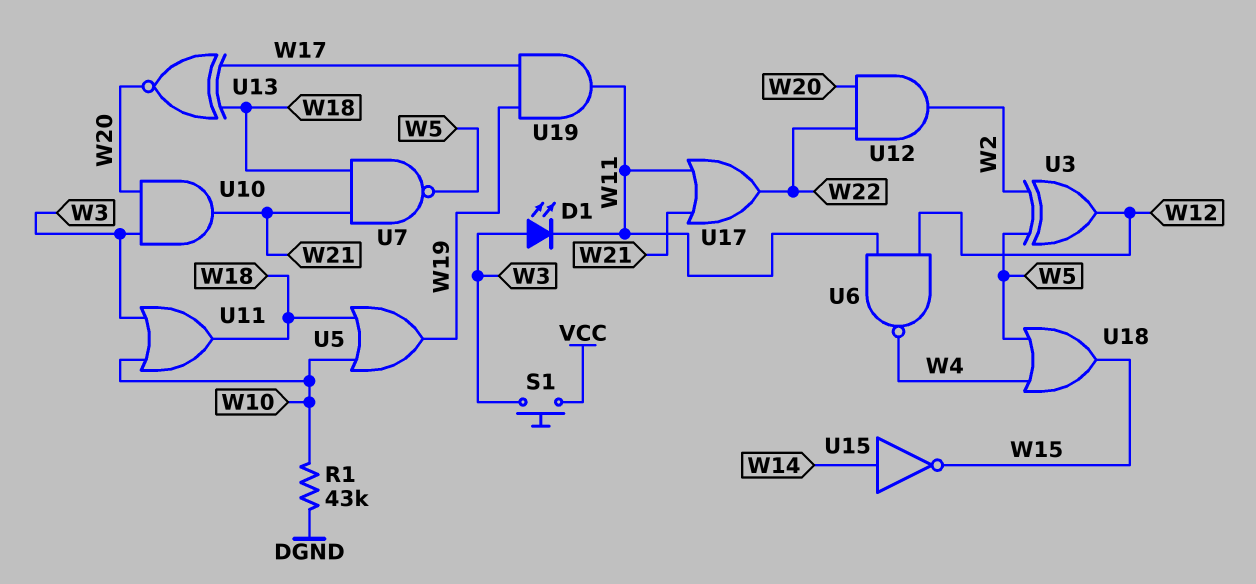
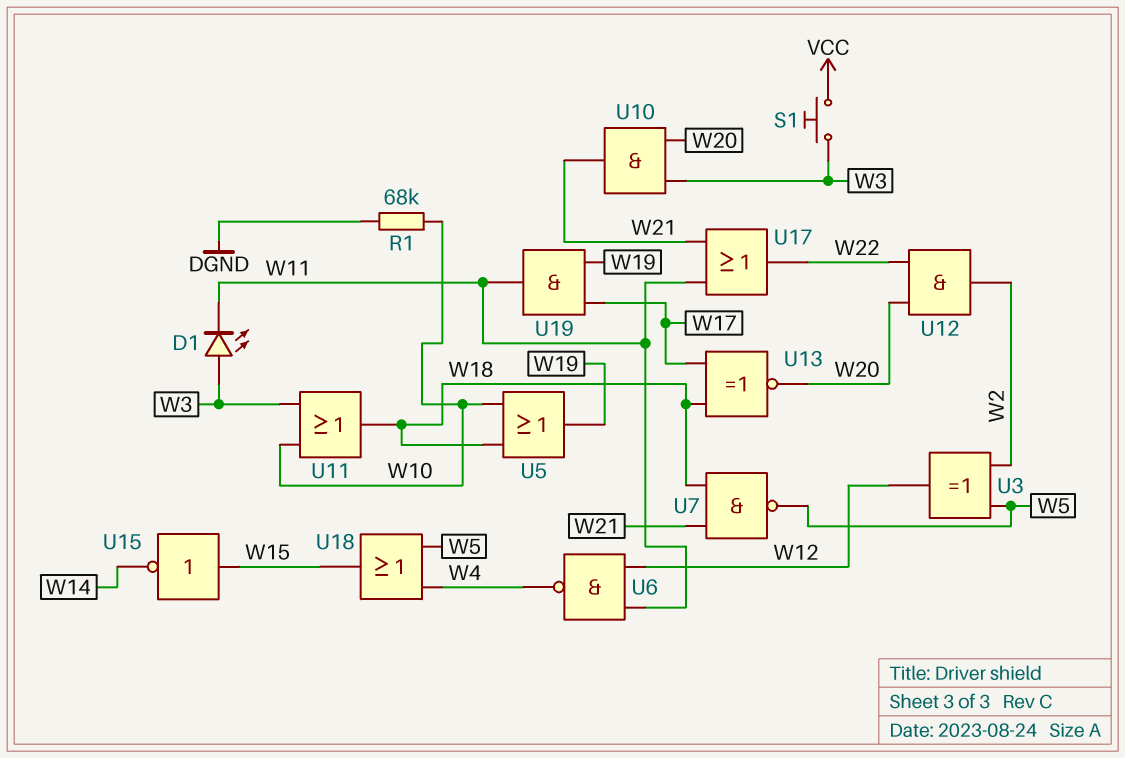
R1: 43k (DGND, W10) -> 68k (DGND, W10)
U15: NOT (in W14, out W15) -> NOT (in W15, out W14)

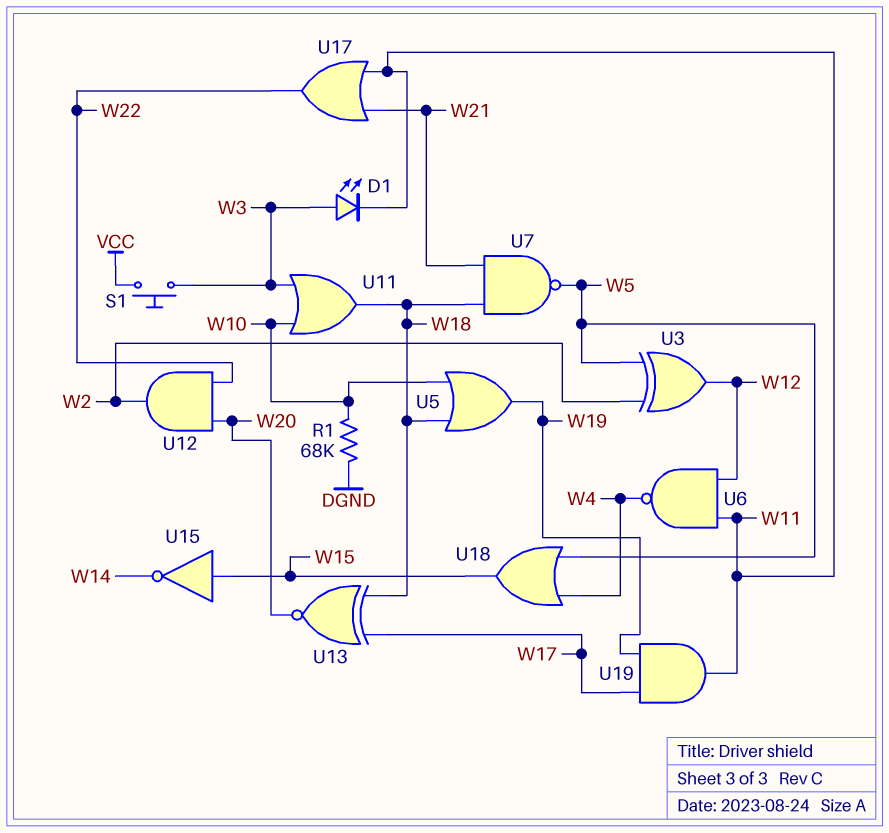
U10: AND (in W3, in W20, out W21) -> none

